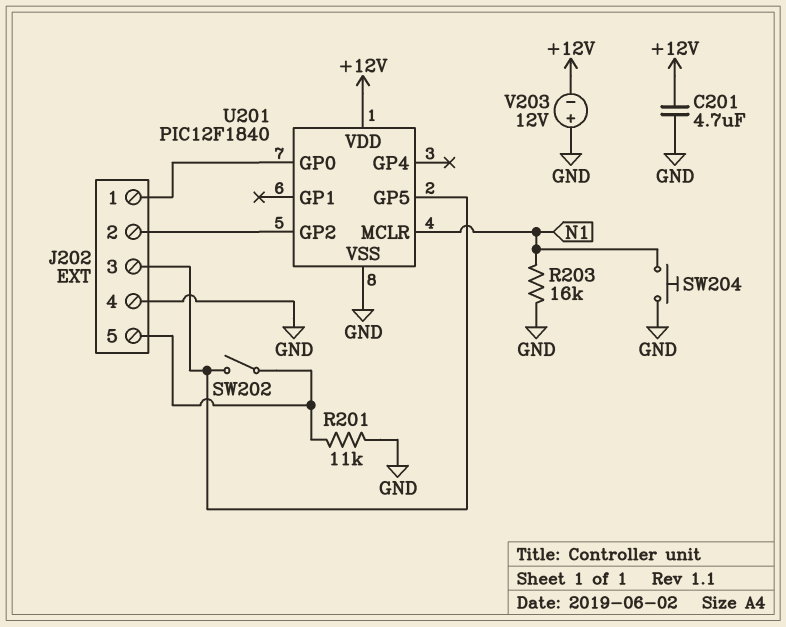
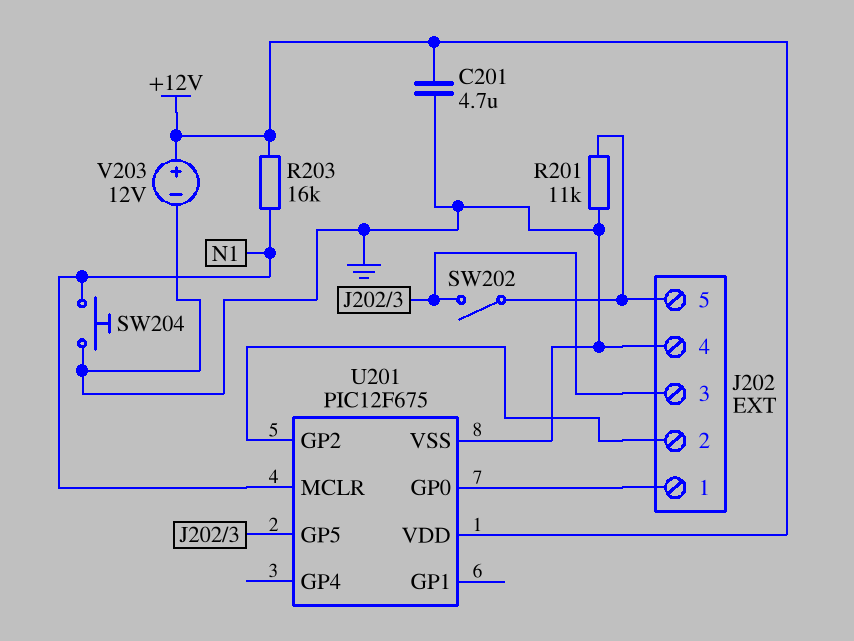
R203: 16k (GND, N1) -> 16k (+12V, N1)
U201: PIC12F1840 -> PIC12F675
V203: 12V (plus GND, minus +12V) -> 12V (plus +12V, minus GND)

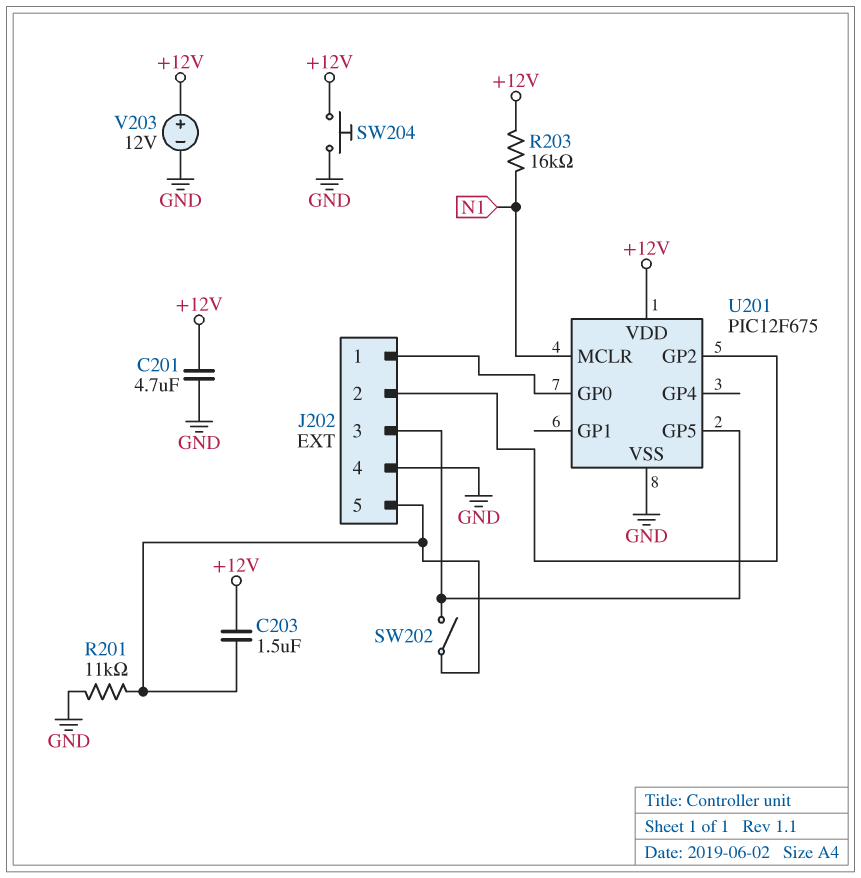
C203: none -> 1.5uF (+12V, J202/5)
SW204: button (GND, N1) -> button (+12V, GND)

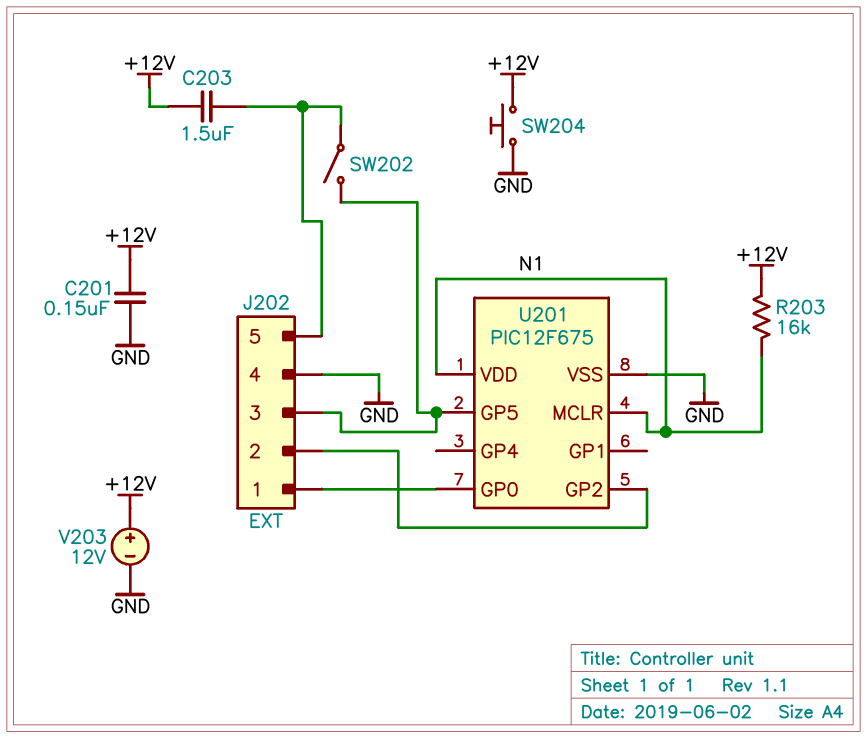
C201: 4.7uF (+12V, GND) -> 150nF (+12V, GND)
R201: 11k (GND, J202/5) -> none
U201 pin VDD: +12V -> N1

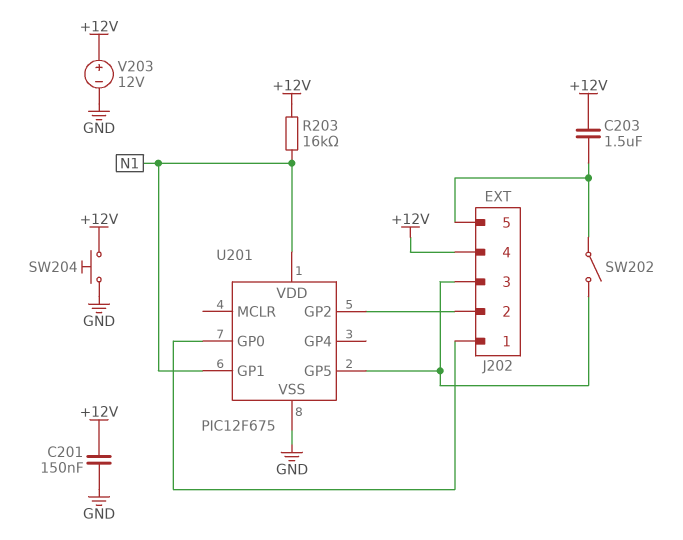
J202 pin 4: GND -> +12V
U201 pin GP1: none -> N1
U201 pin MCLR: N1 -> none

